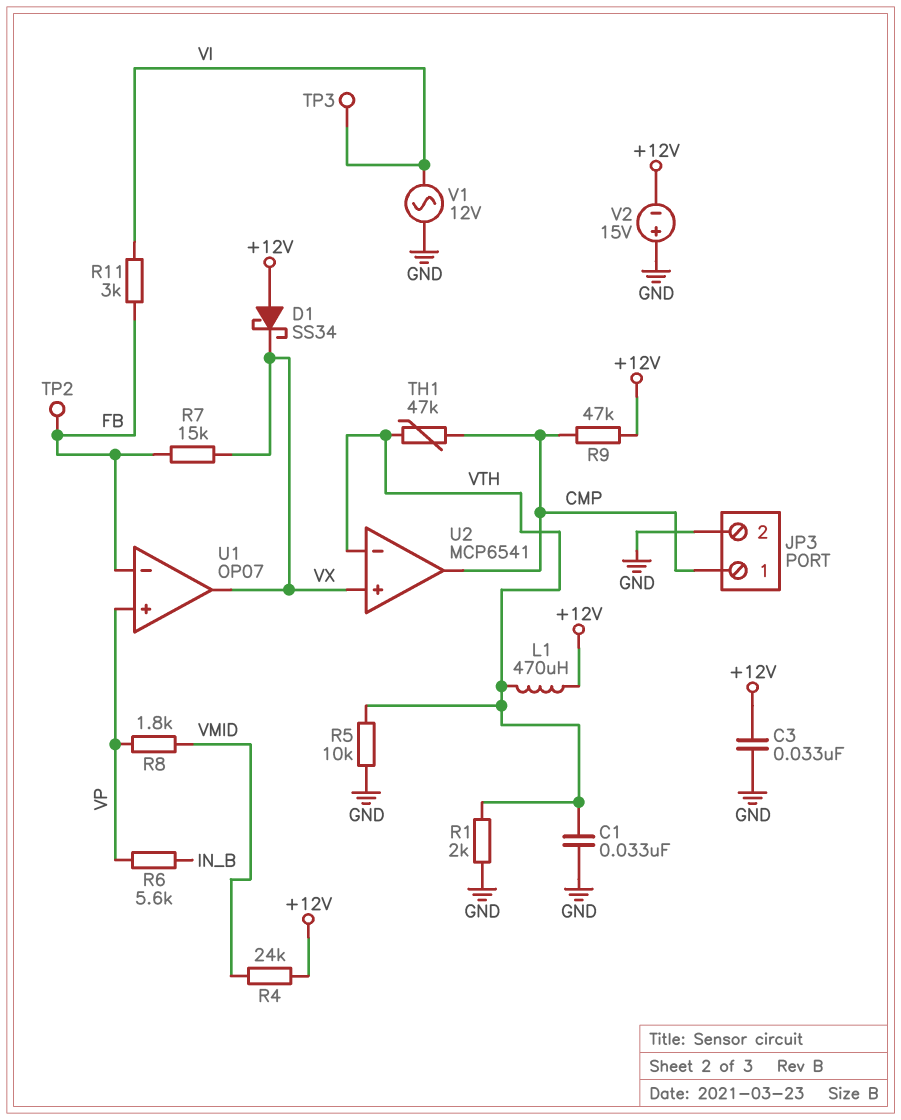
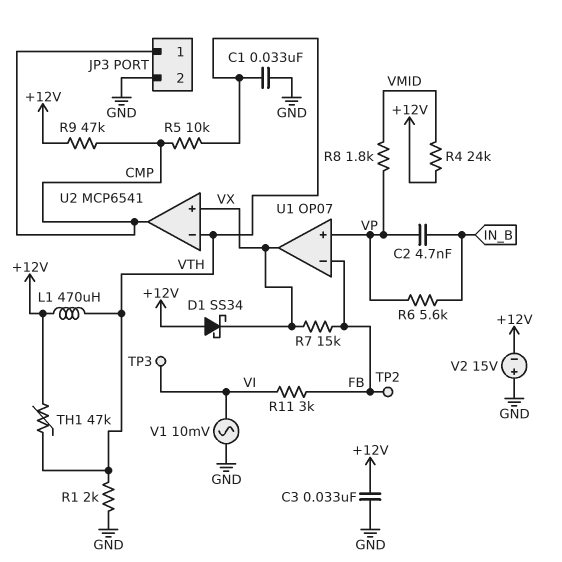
C2: none -> 4.7nF (IN_B, VP)
R5: 10k (GND, VTH) -> 10k (CMP, VTH)
TH1: 47k (CMP, VTH) -> 47k (+12V, VTH)
V1: AC 12V (GND, VI) -> AC 10mV (GND, VI)

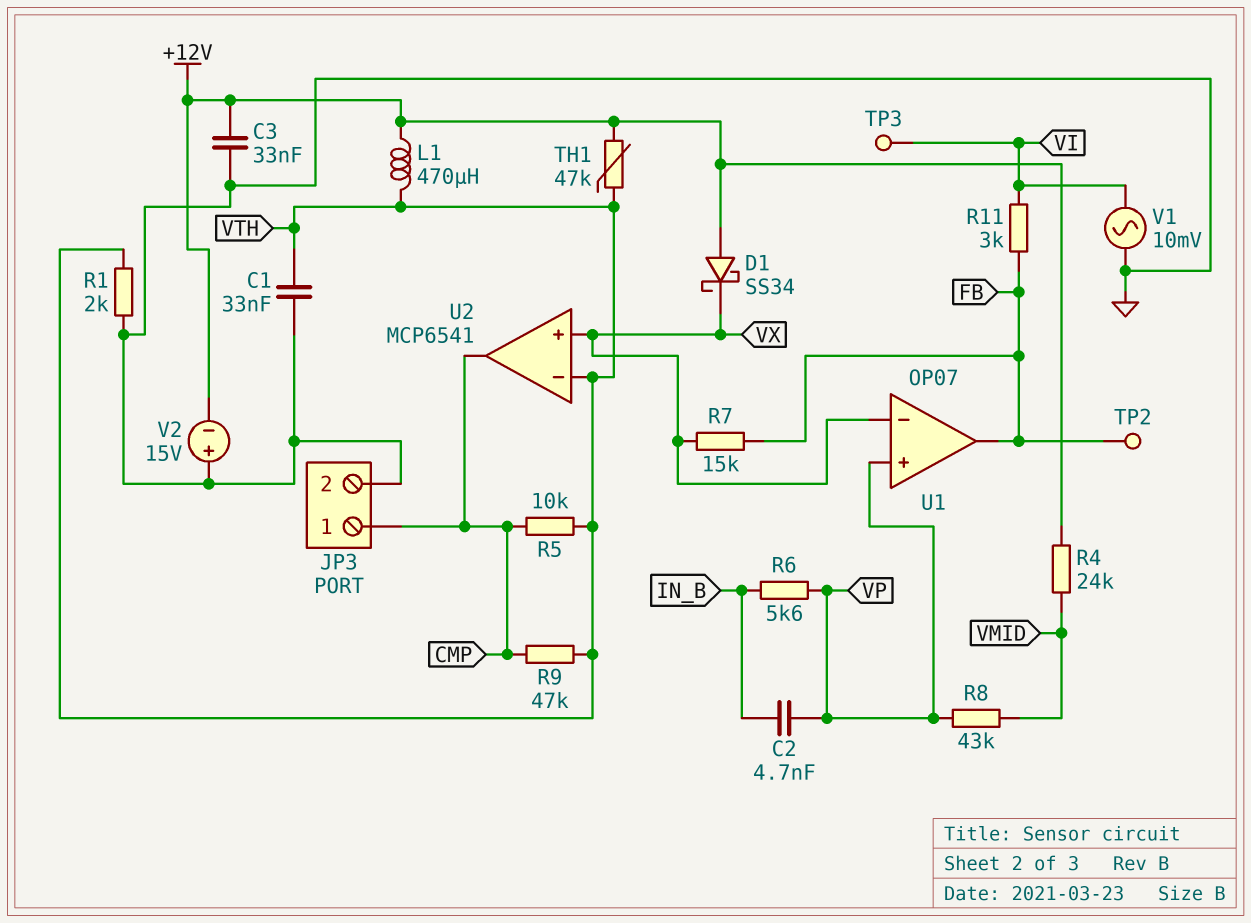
R8: 1.8k (VMID, VP) -> 43k (VMID, VP)
R9: 47k (+12V, CMP) -> 47k (CMP, VTH)
U1 pin in-: FB -> VX
U1 pin out: VX -> FB

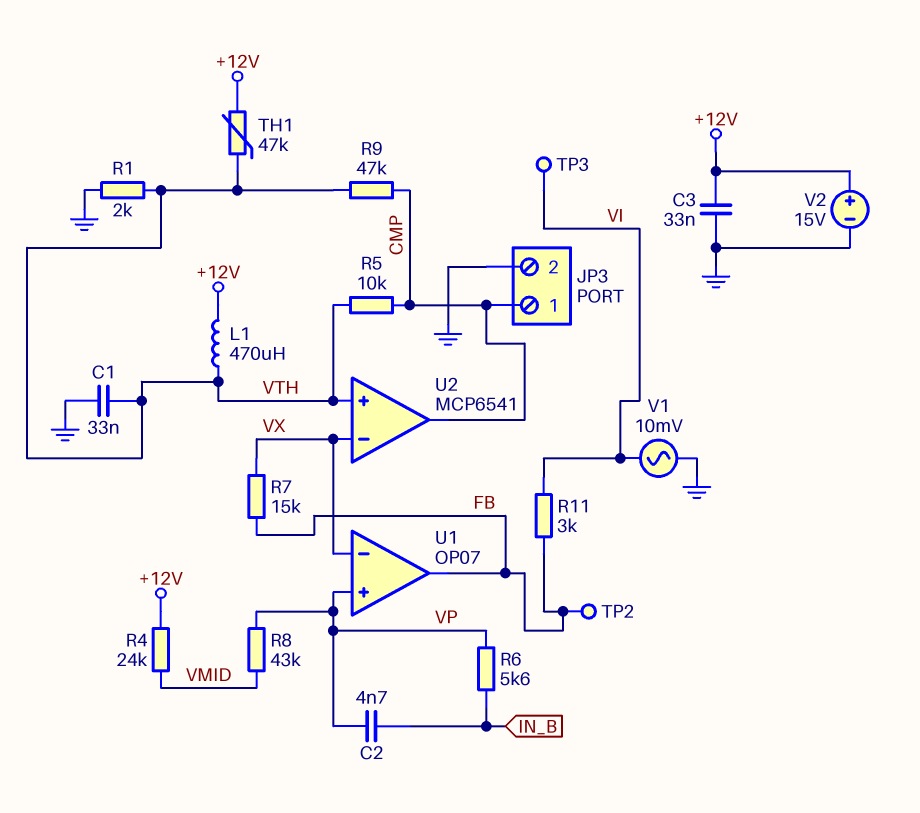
D1: schottky SS34 (A +12V, K VX) -> none
U2 pin in+: VX -> VTH
U2 pin in-: VTH -> VX
V2: 15V (plus GND, minus +12V) -> 15V (plus +12V, minus GND)

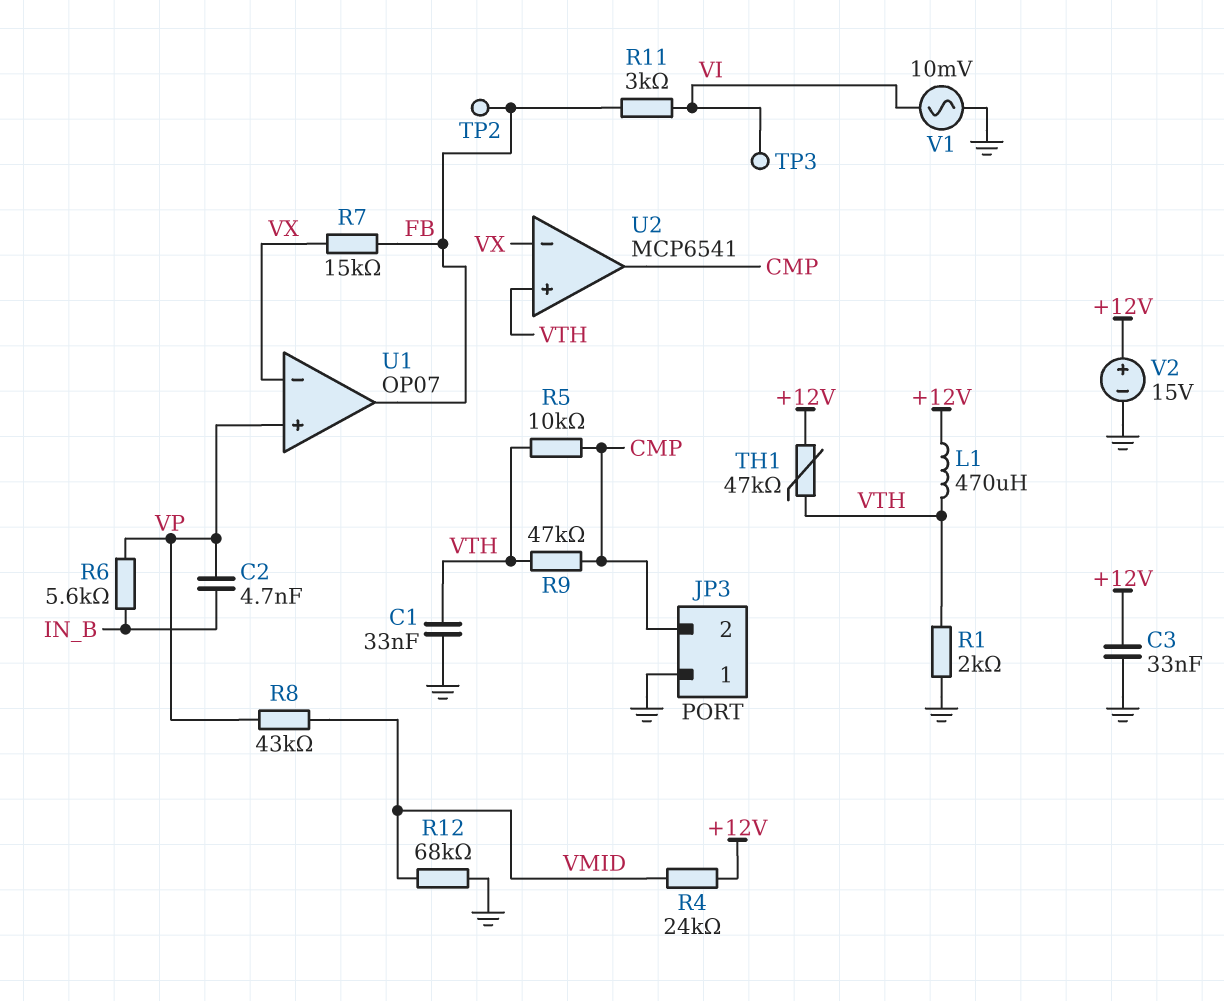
JP3 pin 1: CMP -> GND
JP3 pin 2: GND -> CMP
R12: none -> 68k (GND, VMID)

